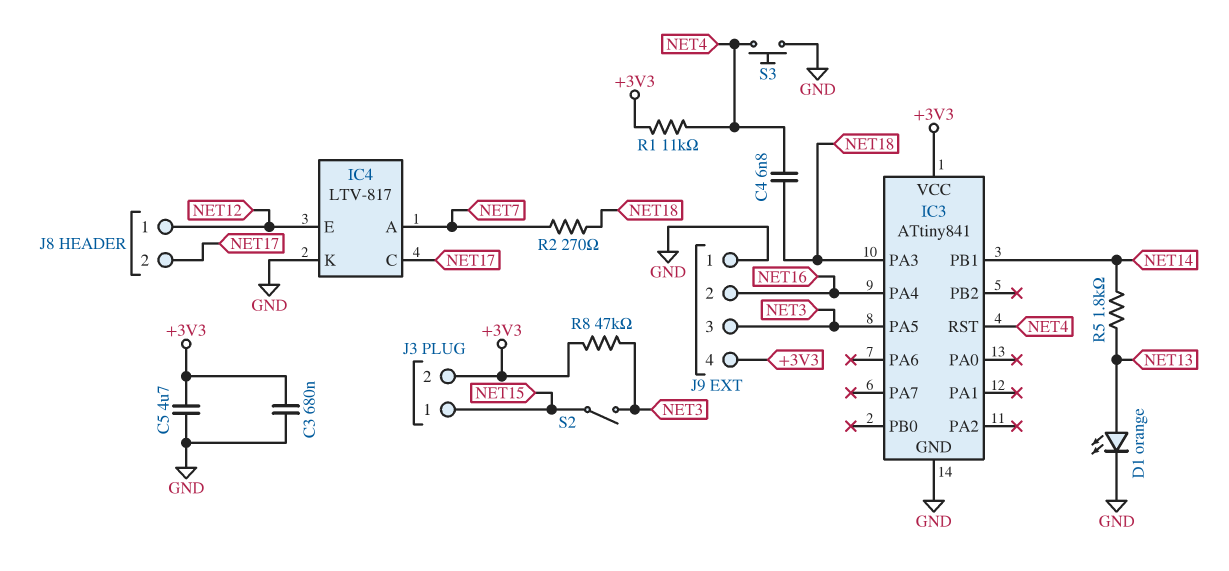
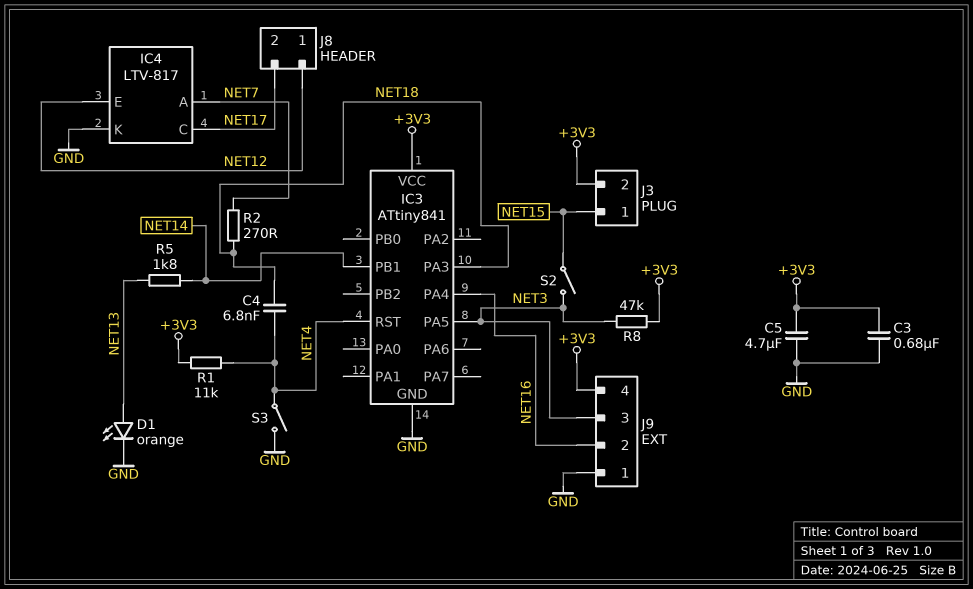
S3: button (GND, NET4) -> switch (GND, NET4)

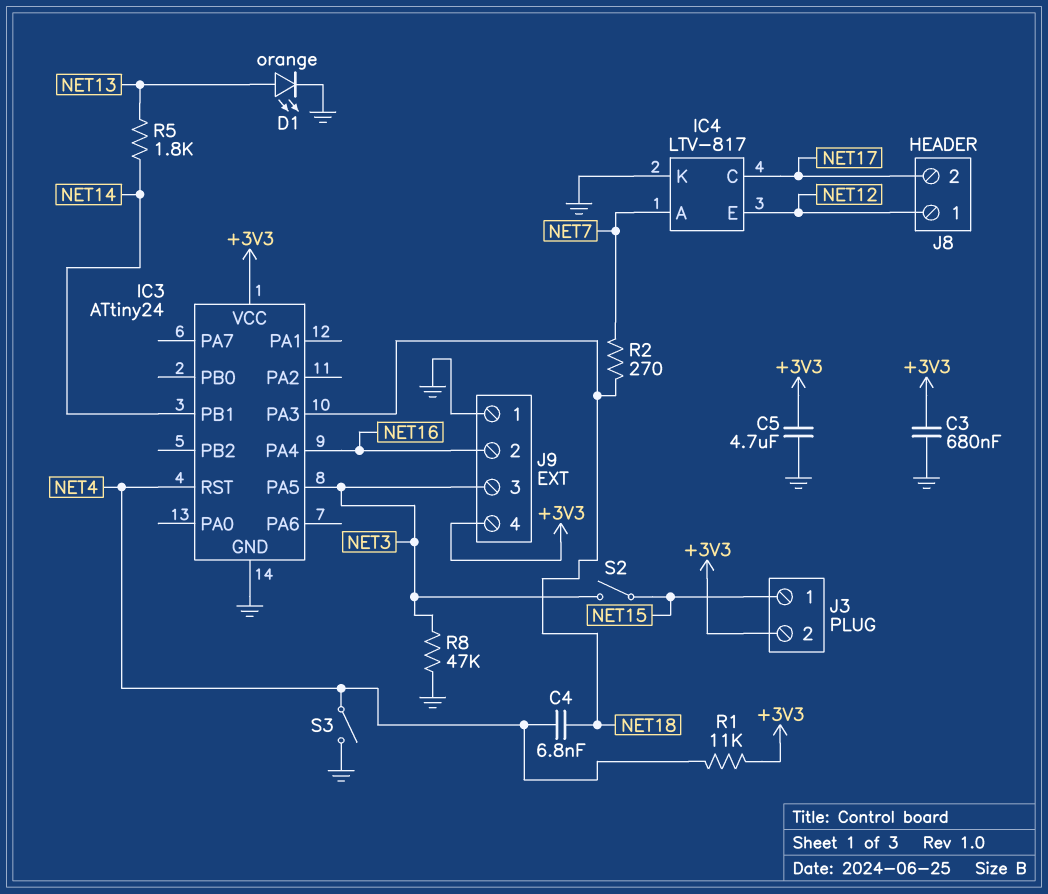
IC3: ATtiny841 -> ATtiny24
R8: 47k (+3V3, NET3) -> 47k (GND, NET3)

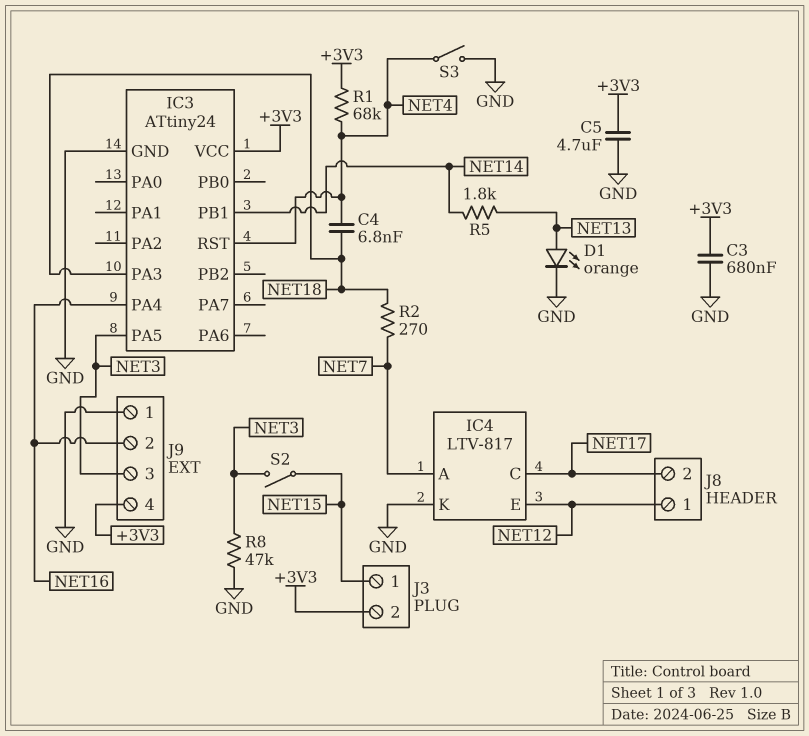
R1: 11k (+3V3, NET4) -> 68k (+3V3, NET4)

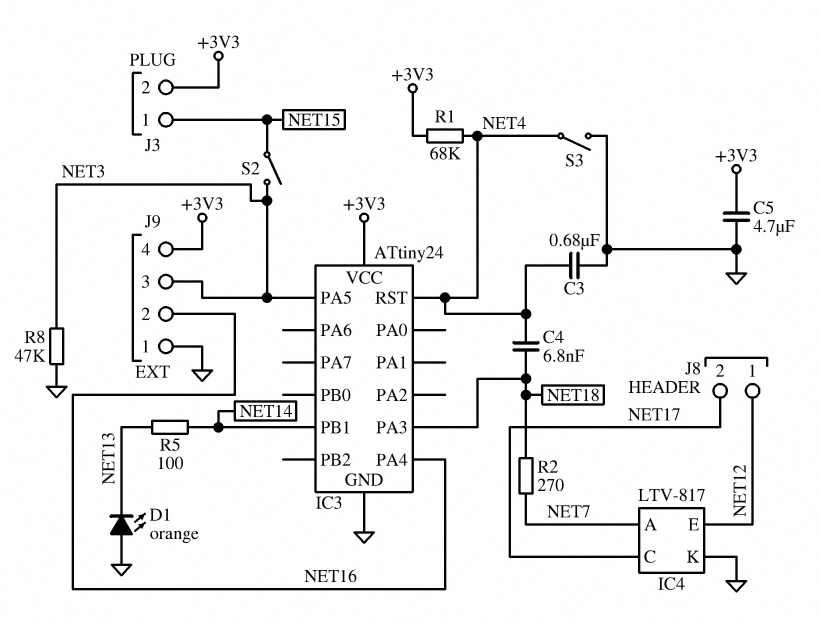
C3: 680nF (+3V3, GND) -> 680nF (GND, NET4)
D1: LED orange (A NET13, K GND) -> LED orange (A GND, K NET13)
R5: 1.8k (NET13, NET14) -> 100 (NET13, NET14)

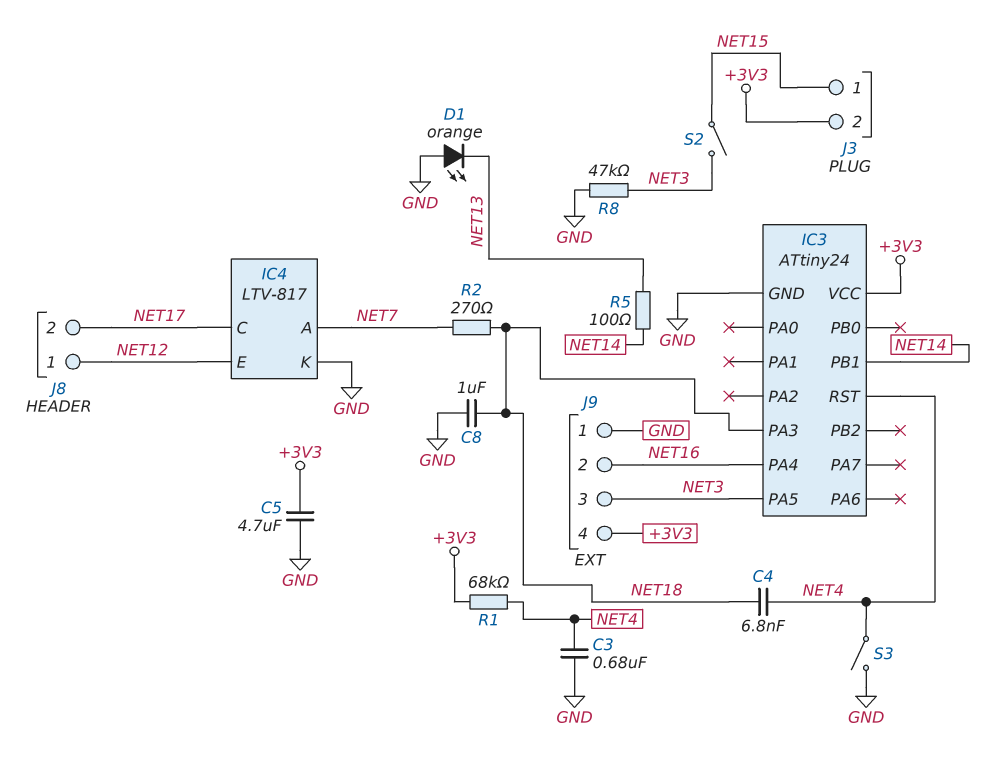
C8: none -> 1uF (GND, NET18)

